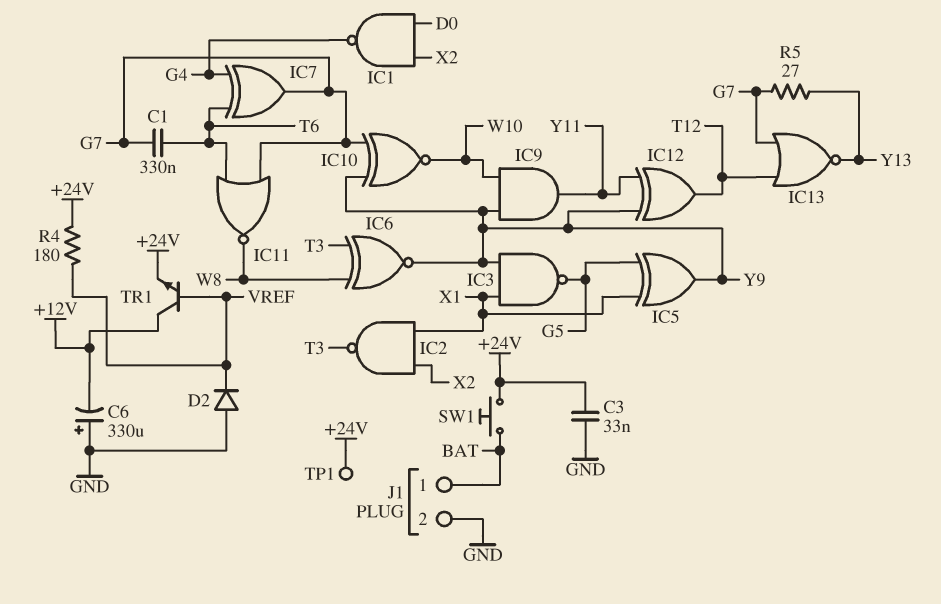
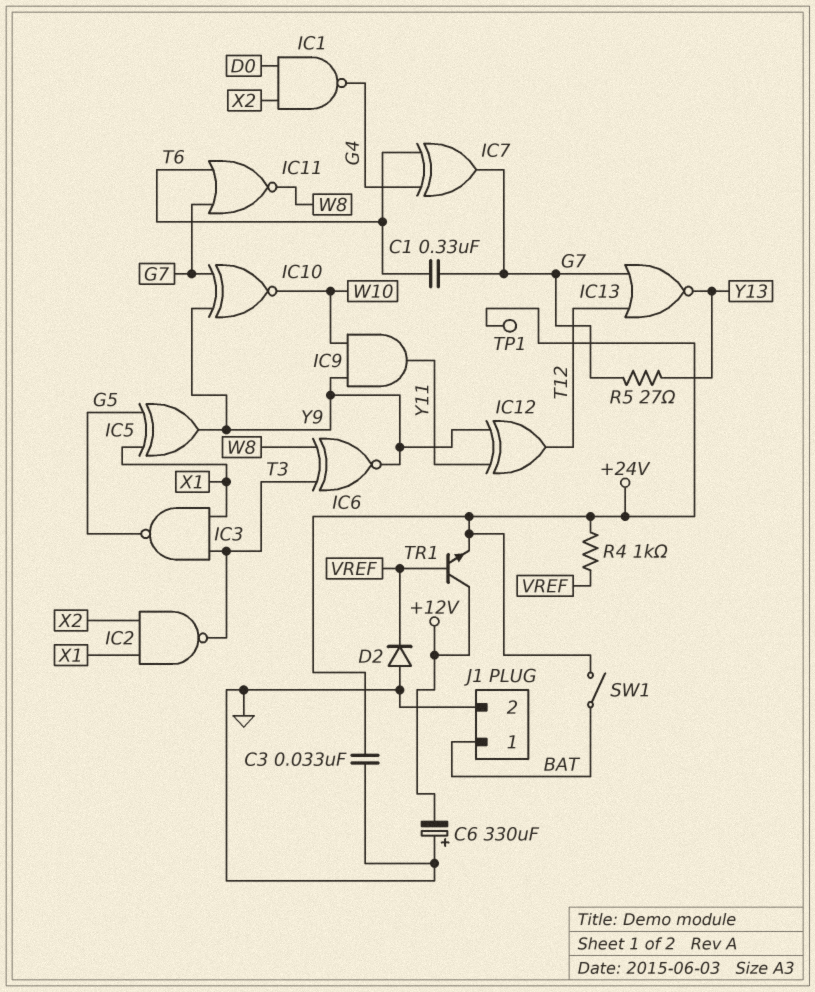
IC3: NAND (in X1, in Y9, out G5) -> NAND (in T3, in X1, out G5)
R4: 180 (+24V, VREF) -> 1k (+24V, VREF)
SW1: button (+24V, BAT) -> switch (+24V, BAT)

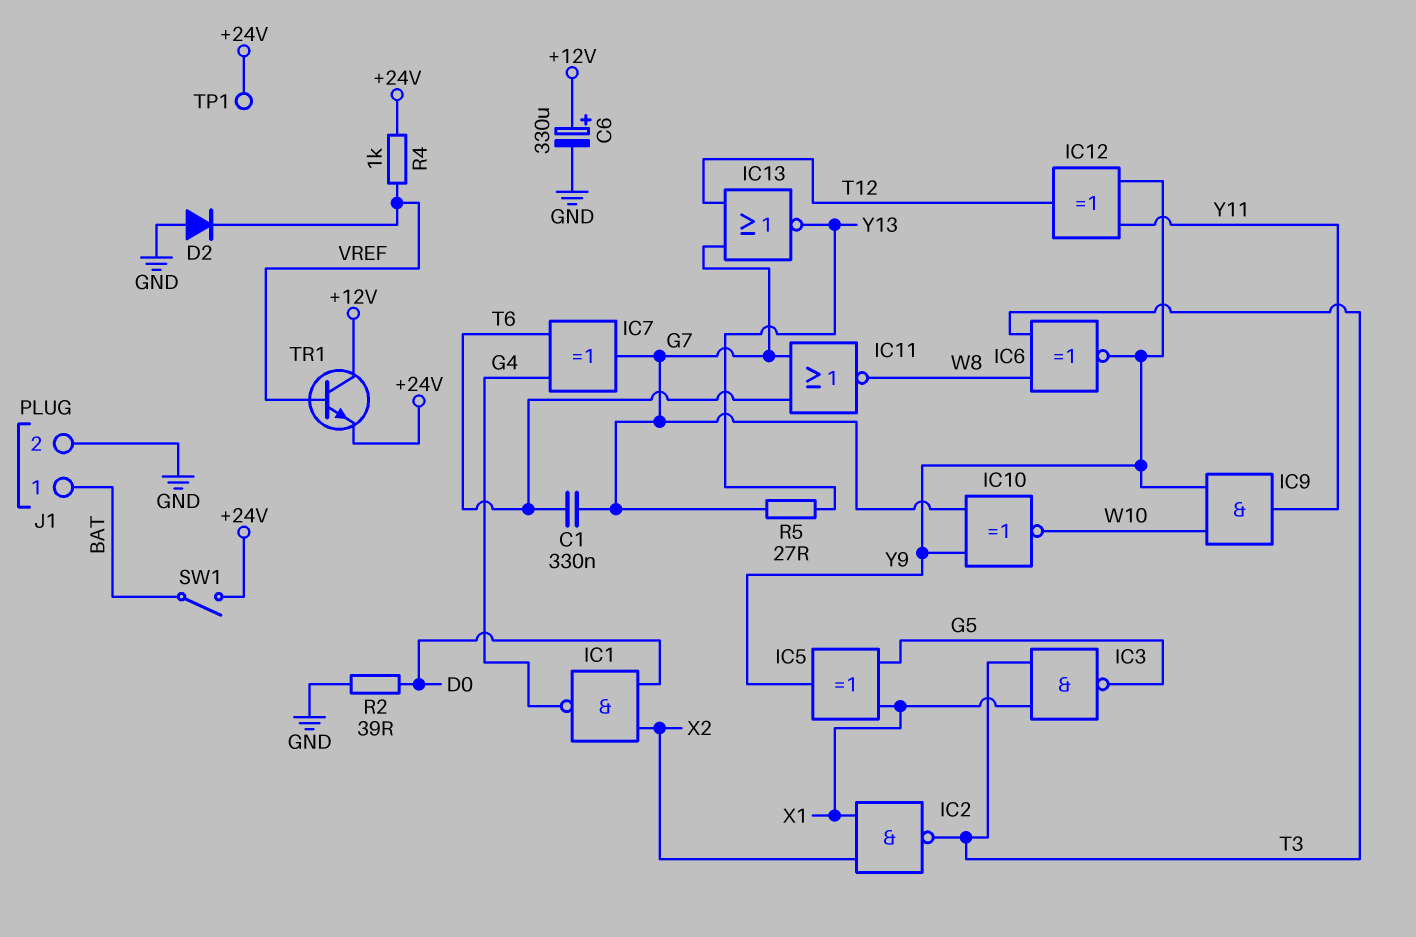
C3: 33nF (+24V, GND) -> none
C6: 330uF (plus GND, minus +12V) -> 330uF (plus +12V, minus GND)
R2: none -> 39 (D0, GND)

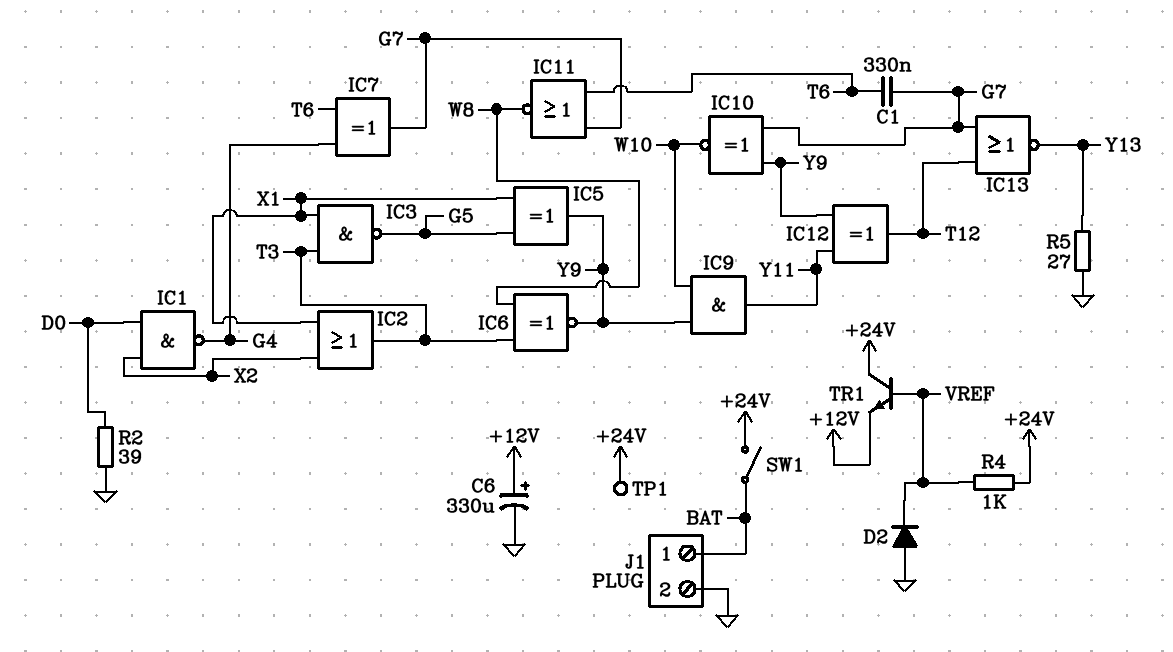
IC2: NAND (in X1, in X2, out T3) -> OR (in X1, in X2, out T3)
R5: 27 (G7, Y13) -> 27 (GND, Y13)
TR1: NPN (B VREF, C +12V, E +24V) -> NPN (B VREF, C +24V, E +12V)

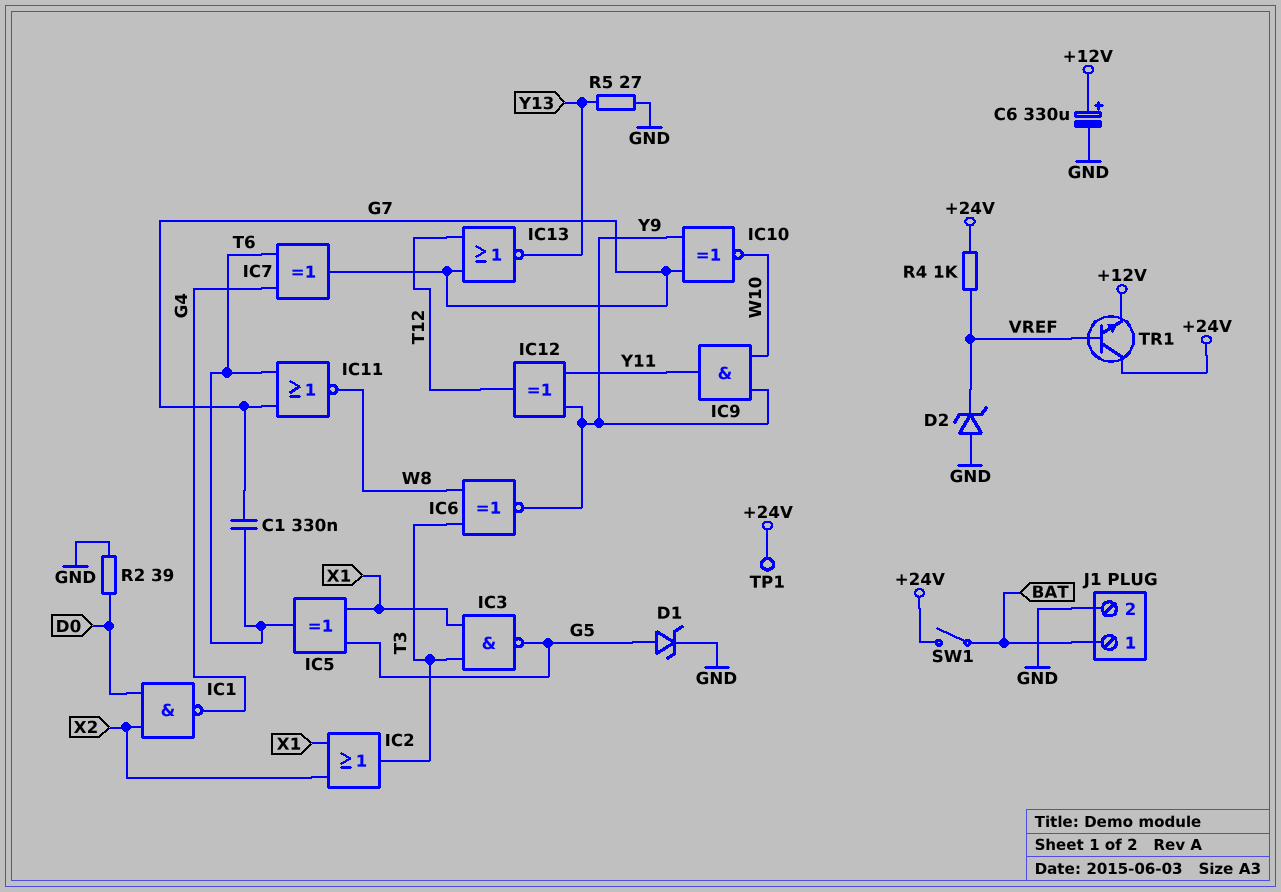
D1: none -> zener (A G5, K GND)
D2: diode (A GND, K VREF) -> zener (A GND, K VREF)
IC5: XOR (in G5, in X1, out Y9) -> XOR (in G5, in X1, out T6)

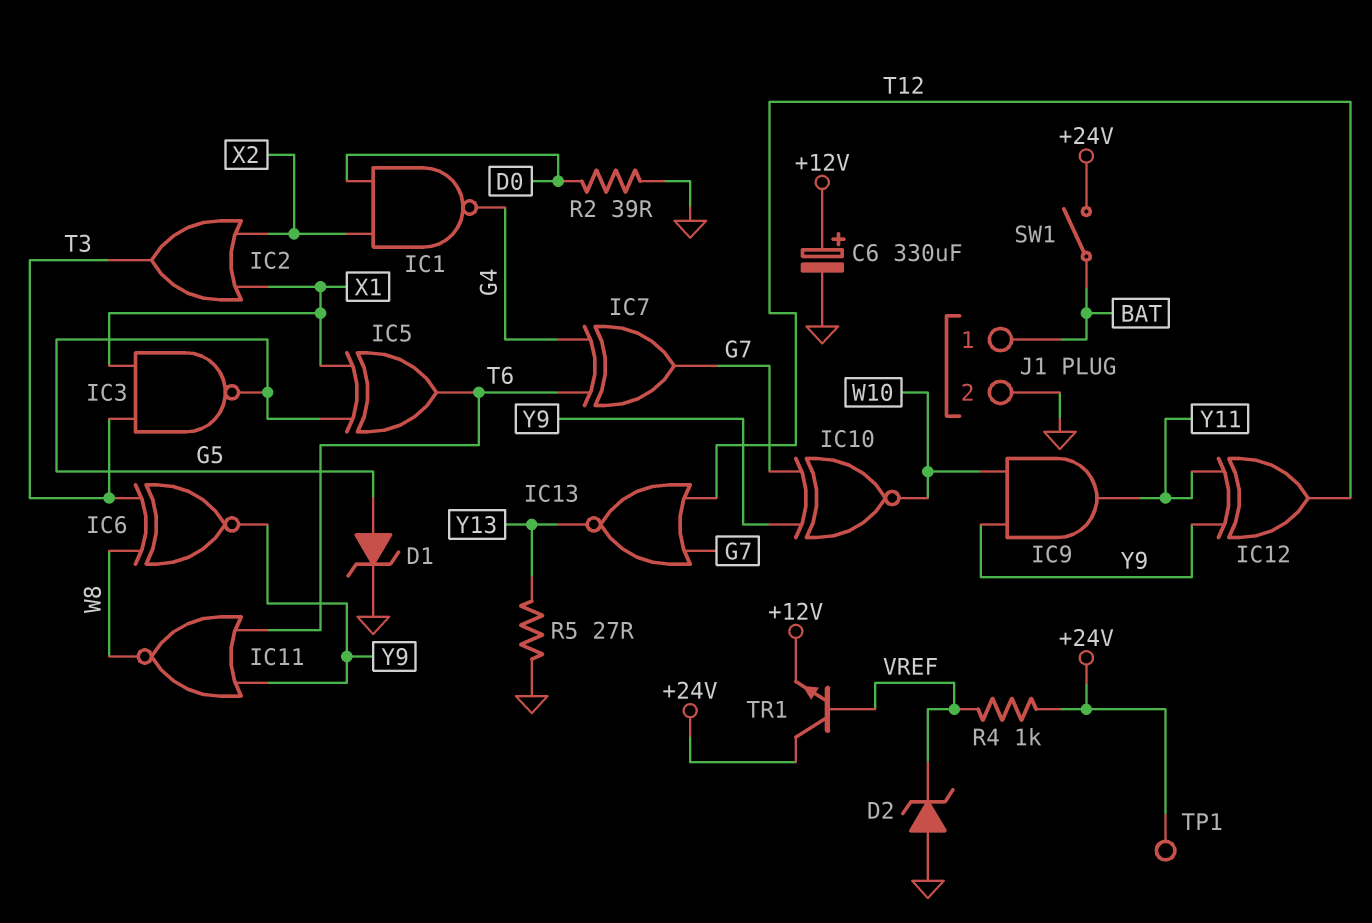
C1: 330nF (G7, T6) -> none
IC11: NOR (in G7, in T6, out W8) -> NOR (in T6, in Y9, out W8)

